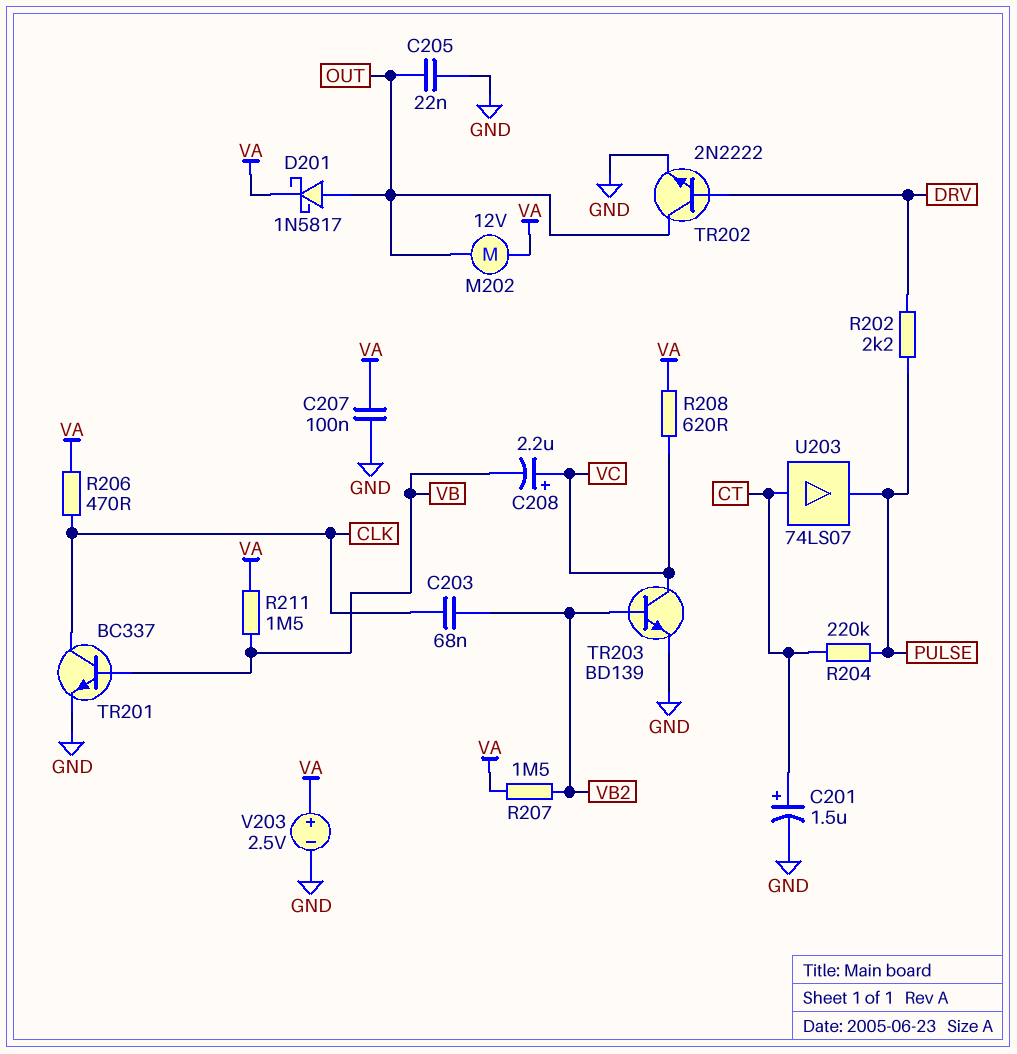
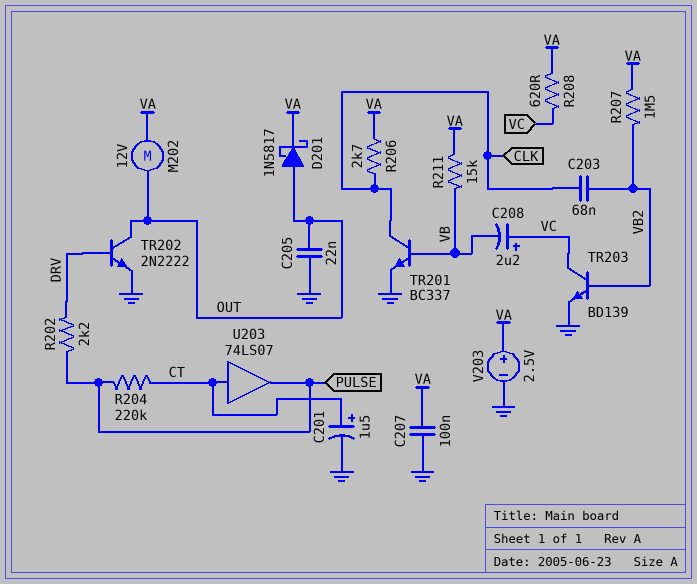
R206: 470 (CLK, VA) -> 2.7k (CLK, VA)
R211: 1.5M (VA, VB) -> 15k (VA, VB)

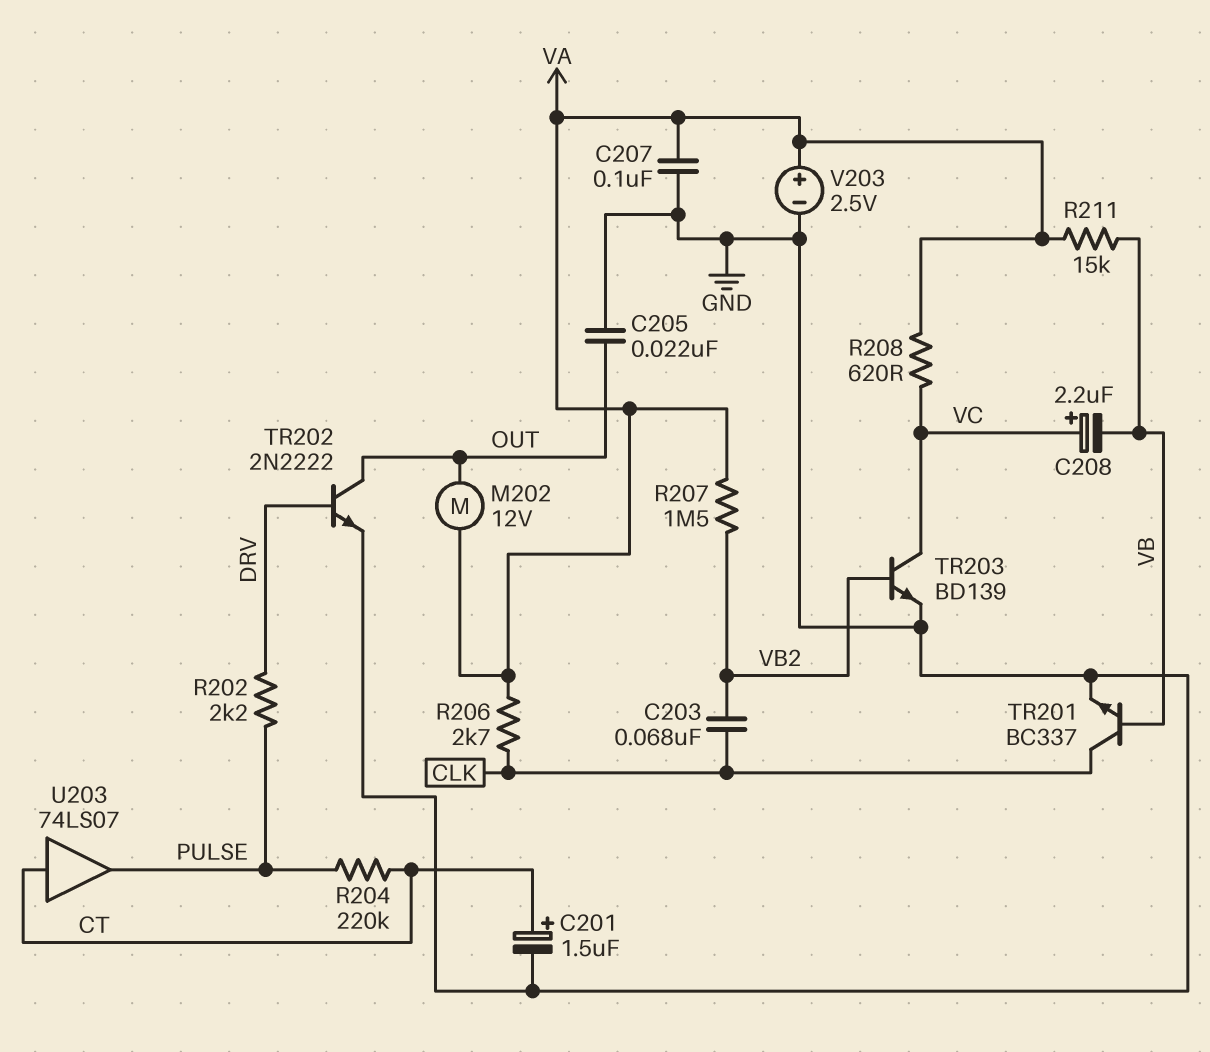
D201: schottky 1N5817 (A OUT, K VA) -> none

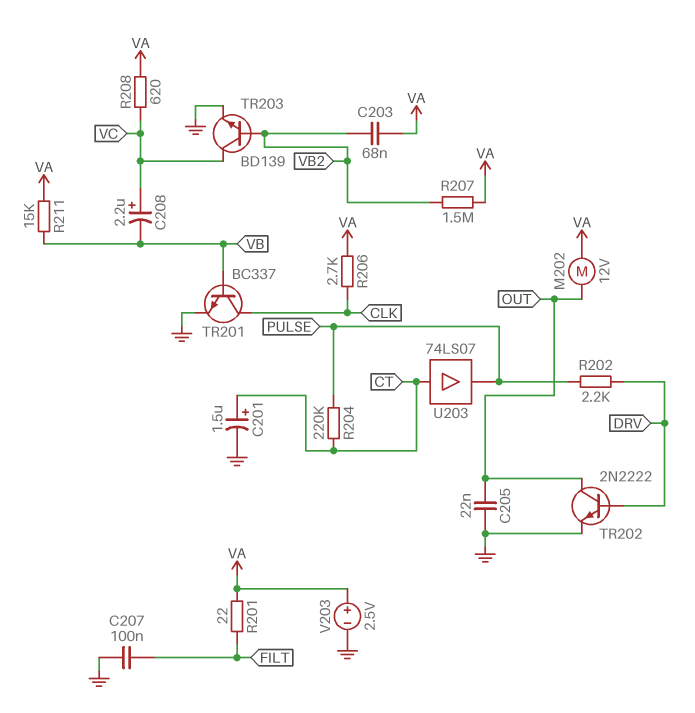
C203: 68nF (CLK, VB2) -> 68nF (VA, VB2)
C207: 100nF (GND, VA) -> 100nF (FILT, GND)
R201: none -> 22 (FILT, VA)

